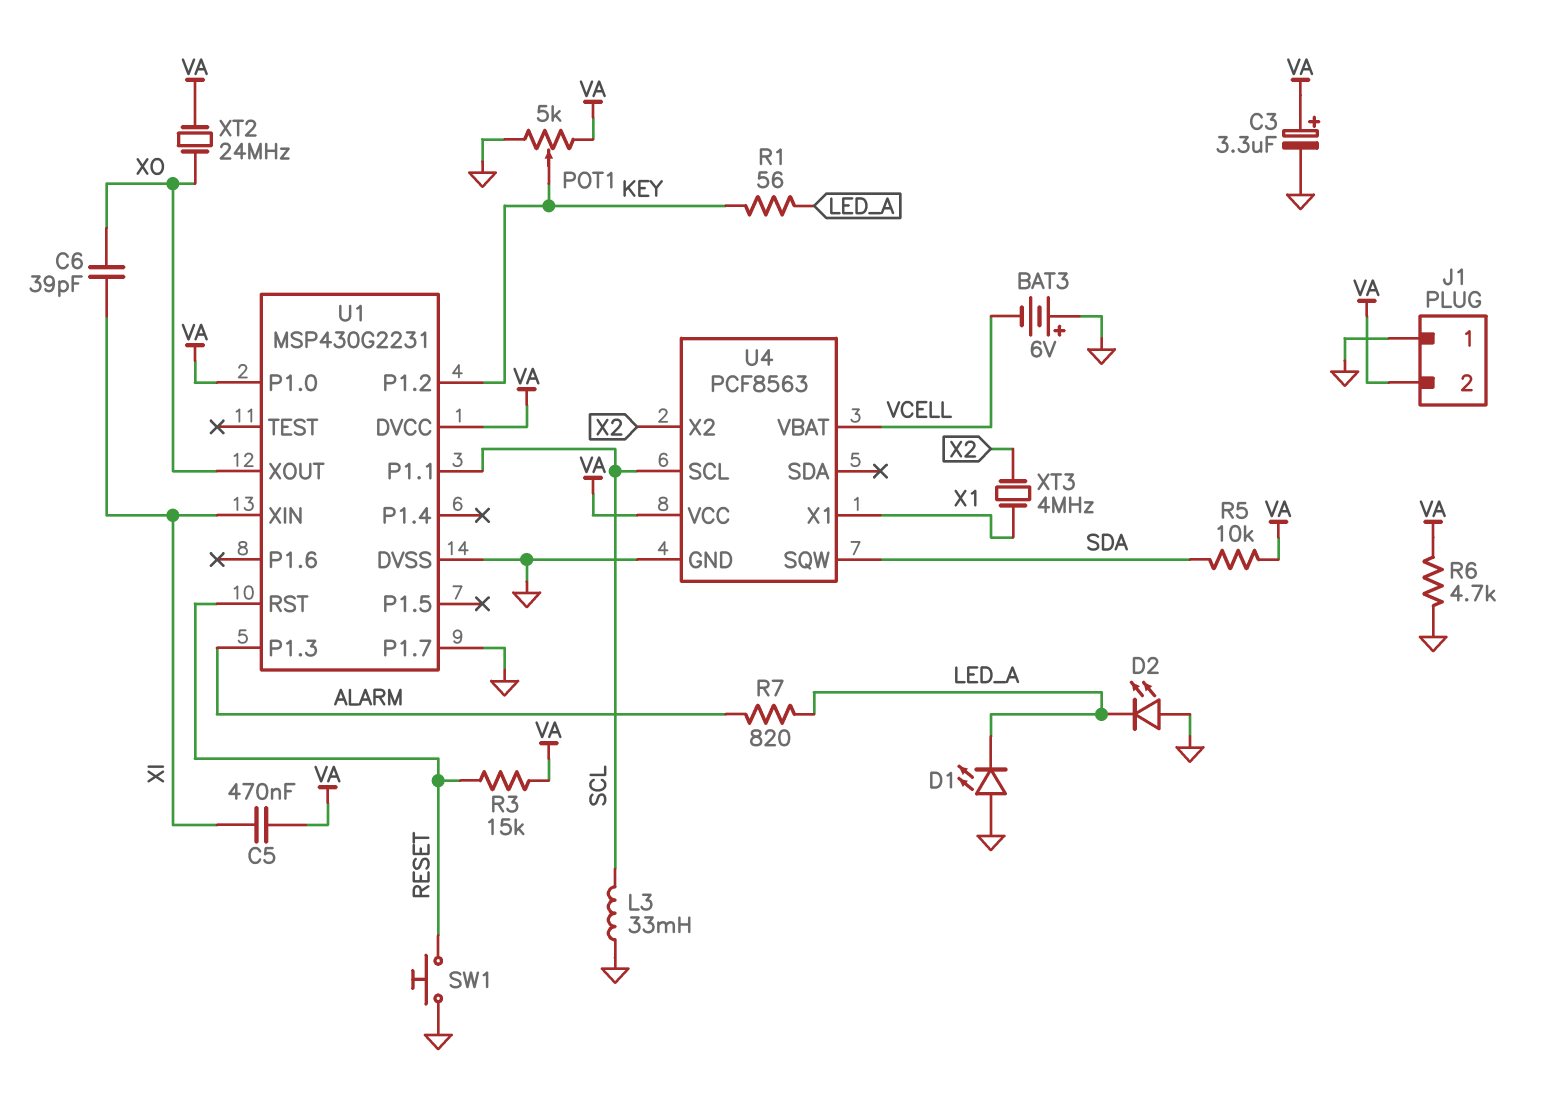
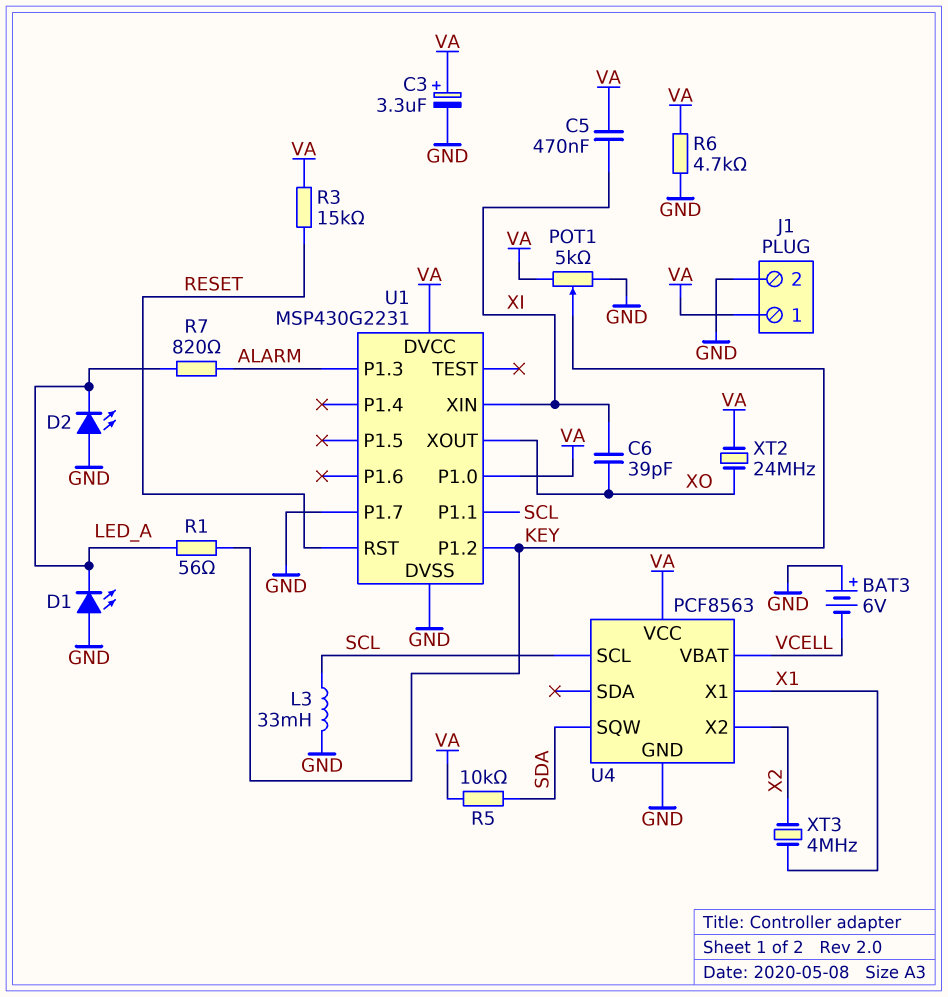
J1 pin 1: GND -> VA
J1 pin 2: VA -> GND
SW1: button (GND, RESET) -> none

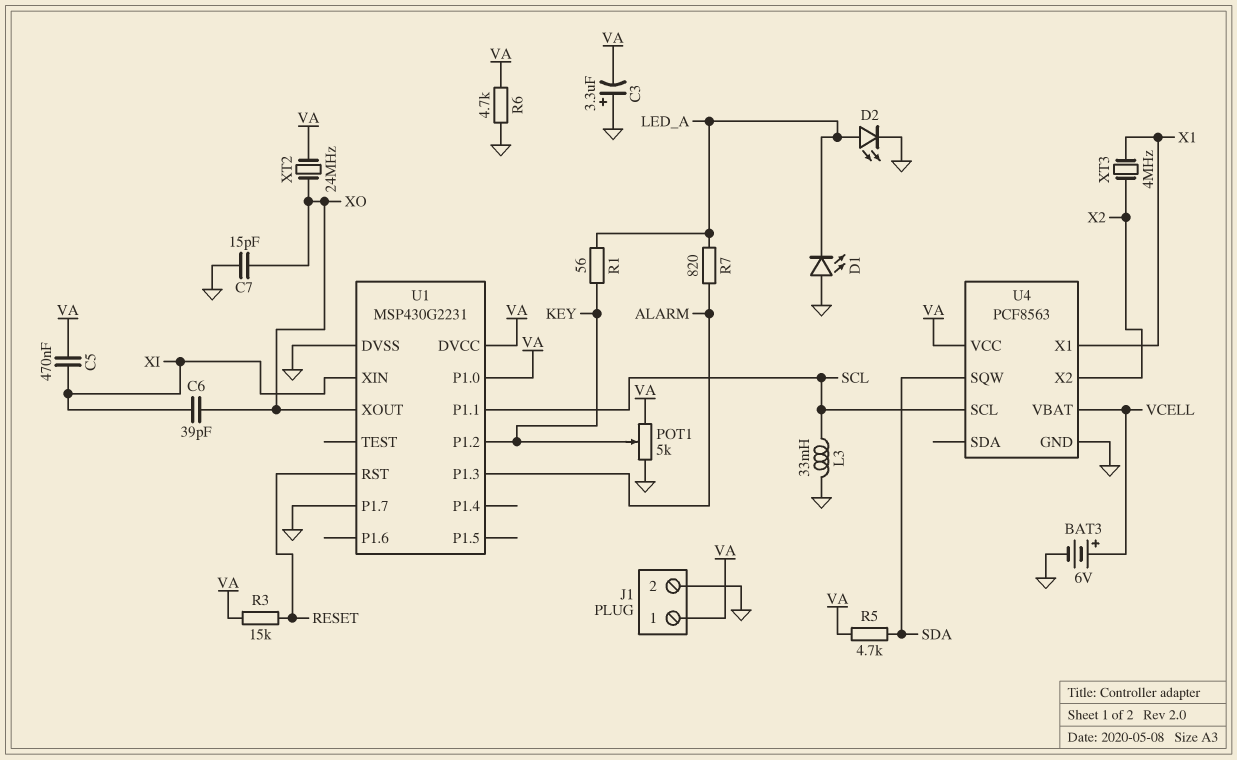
BAT3: 6V (plus GND, minus VCELL) -> 6V (plus VCELL, minus GND)
C3: 3.3uF (plus VA, minus GND) -> 3.3uF (plus GND, minus VA)
C7: none -> 15pF (GND, XO)
D2: LED (A GND, K LED_A) -> LED (A LED_A, K GND)
R5: 10k (SDA, VA) -> 4.7k (SDA, VA)

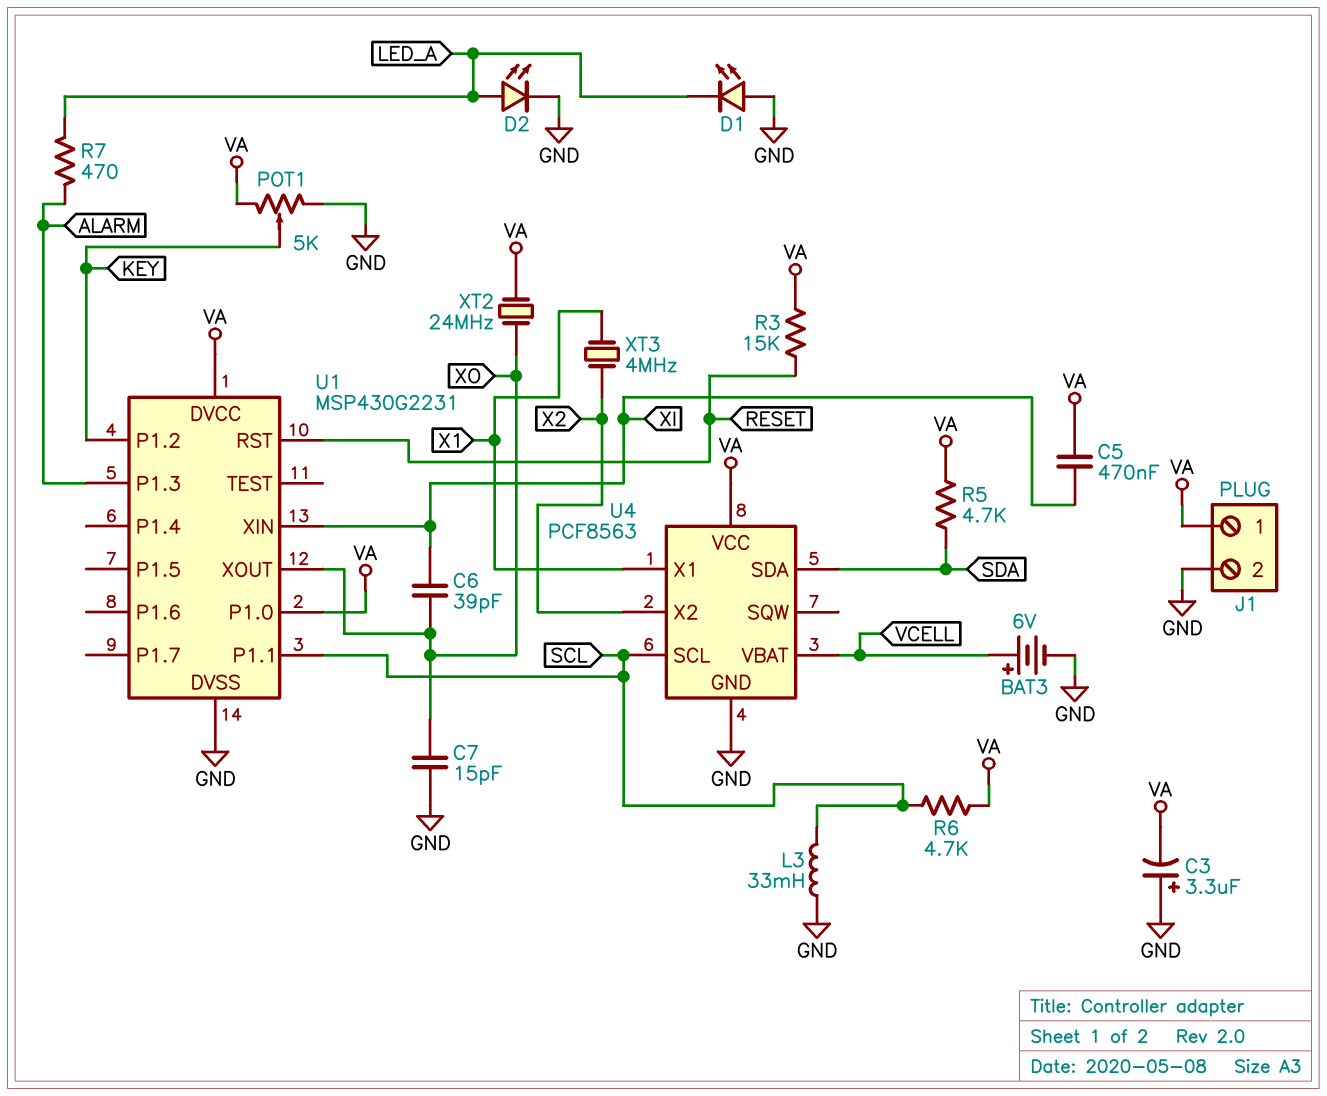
R1: 56 (KEY, LED_A) -> none
R6: 4.7k (GND, VA) -> 4.7k (SCL, VA)
R7: 820 (ALARM, LED_A) -> 470 (ALARM, LED_A)
U1 pin P1.7: GND -> none
U4 pin SDA: none -> SDA
U4 pin SQW: SDA -> none

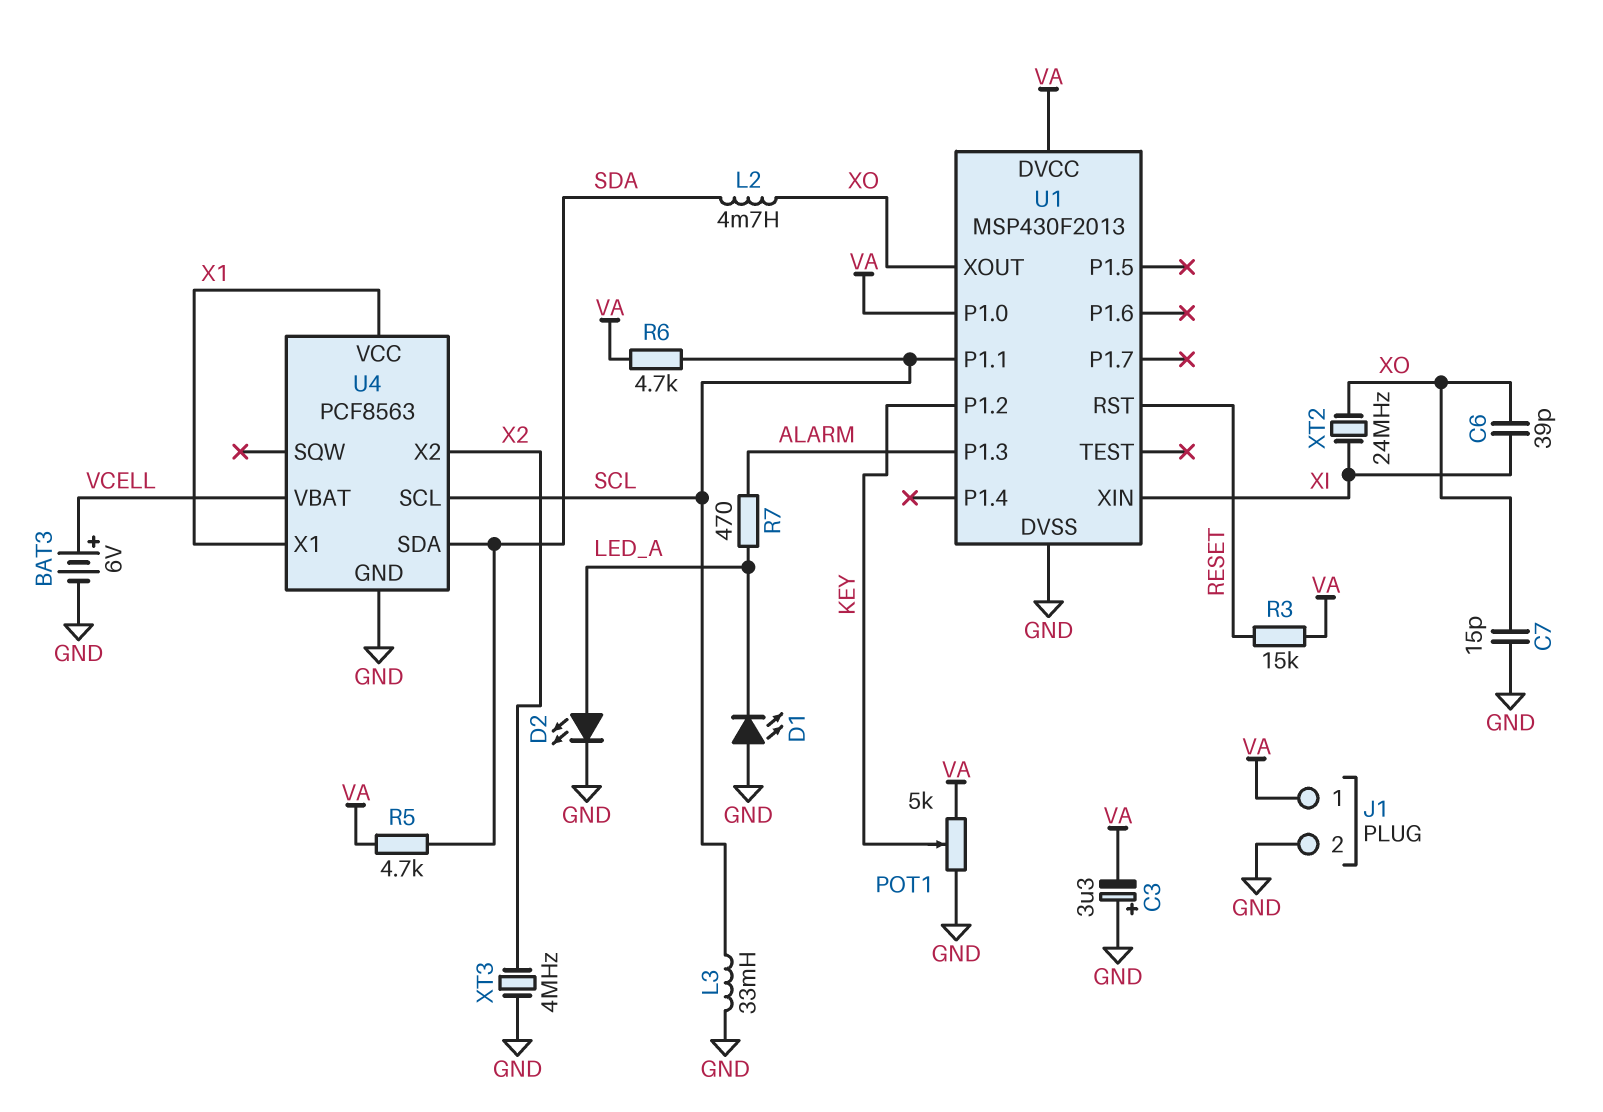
C5: 470nF (VA, XI) -> none
L2: none -> 4.7mH (SDA, XO)
U1: MSP430G2231 -> MSP430F2013
U4 pin VCC: VA -> X1
XT2: 24MHz (VA, XO) -> 24MHz (XI, XO)
XT3: 4MHz (X1, X2) -> 4MHz (GND, X2)

